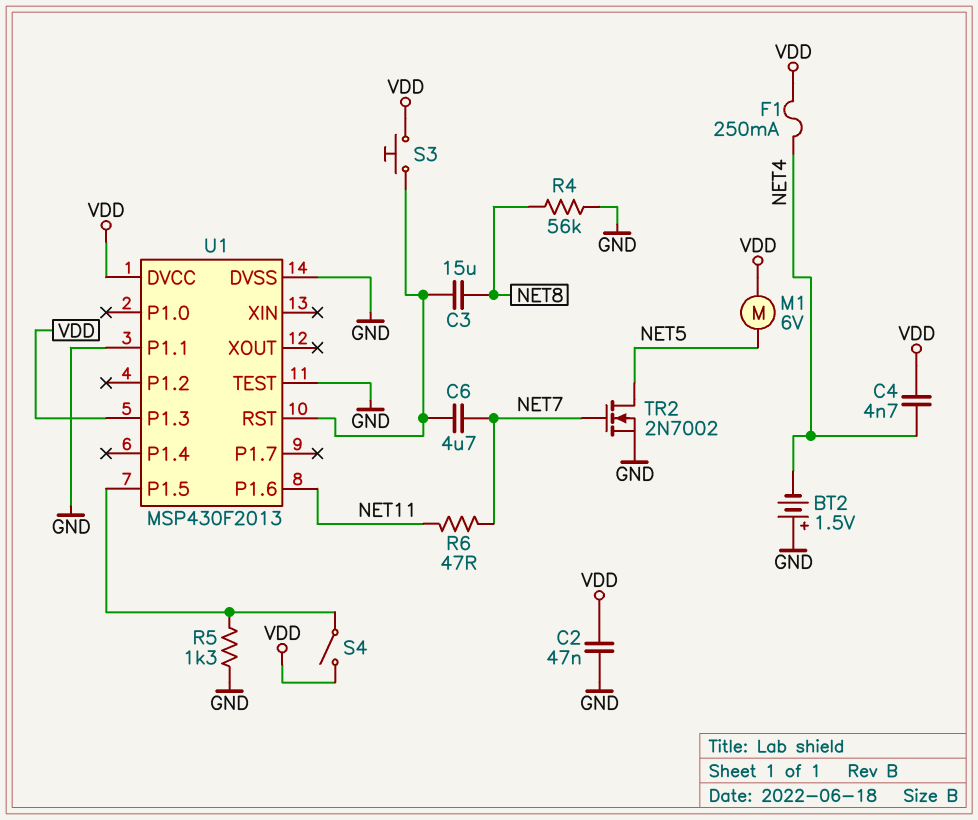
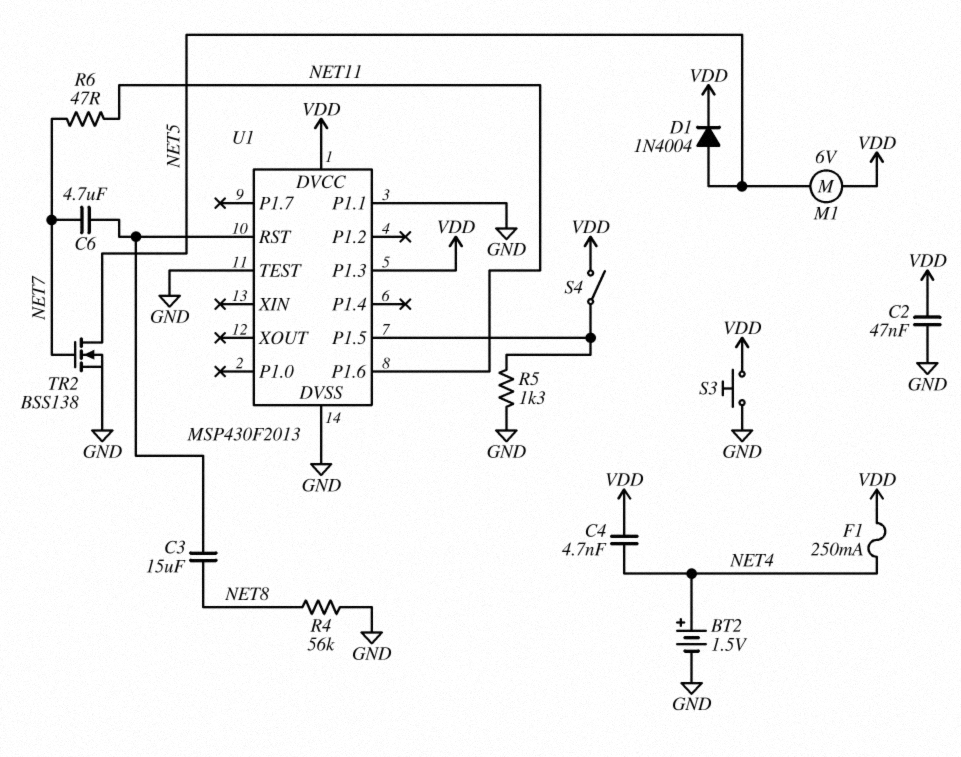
BT2: 1.5V (plus GND, minus NET4) -> 1.5V (plus NET4, minus GND)
D1: none -> diode 1N4004 (A NET5, K VDD)
S3: button (U1/RST, VDD) -> button (GND, VDD)
TR2: NMOS 2N7002 (G NET7, D NET5, S GND) -> NMOS BSS138 (G NET7, D NET5, S GND)

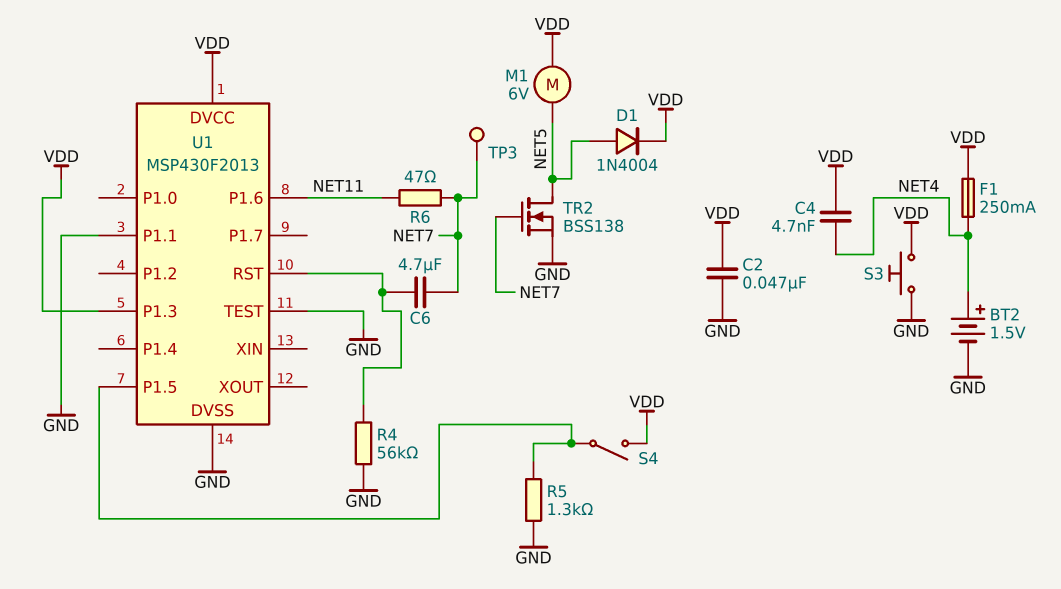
C3: 15uF (NET8, U1/RST) -> none
R4: 56k (GND, NET8) -> 56k (GND, U1/RST)
TP3: none -> test point (NET7)

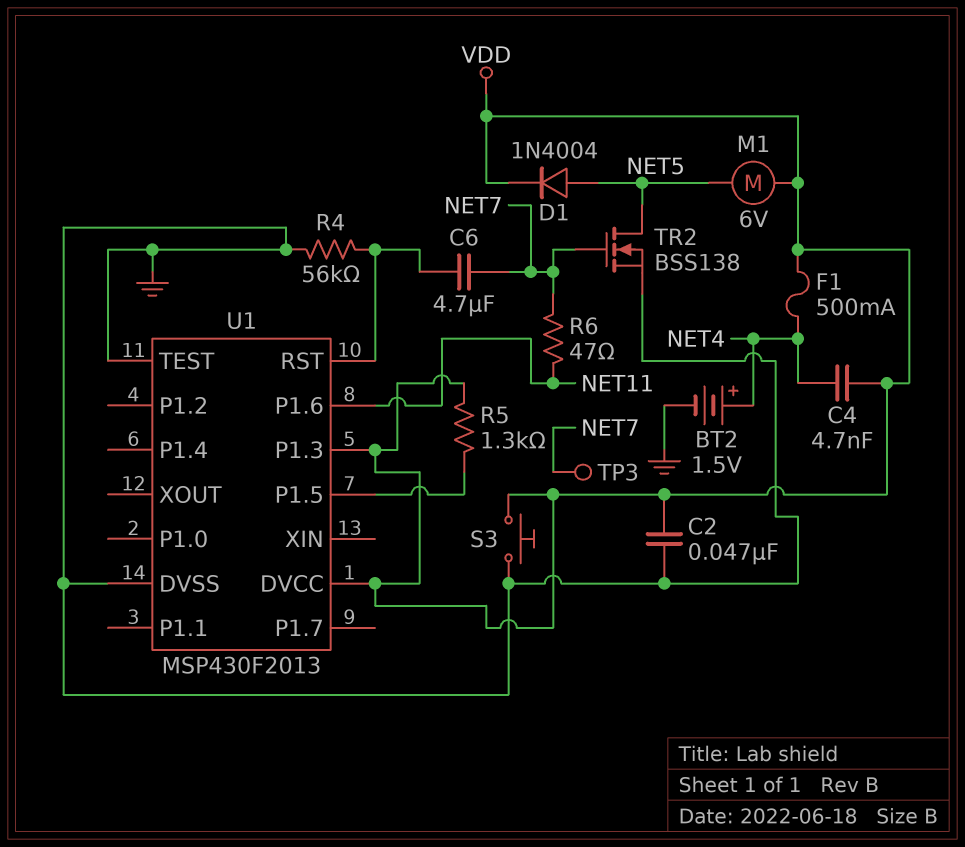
F1: 250mA (NET4, VDD) -> 500mA (NET4, VDD)
R5: 1.3k (GND, U1/P1.5) -> 1.3k (U1/P1.5, VDD)
S4: switch (U1/P1.5, VDD) -> none
U1 pin P1.1: GND -> none

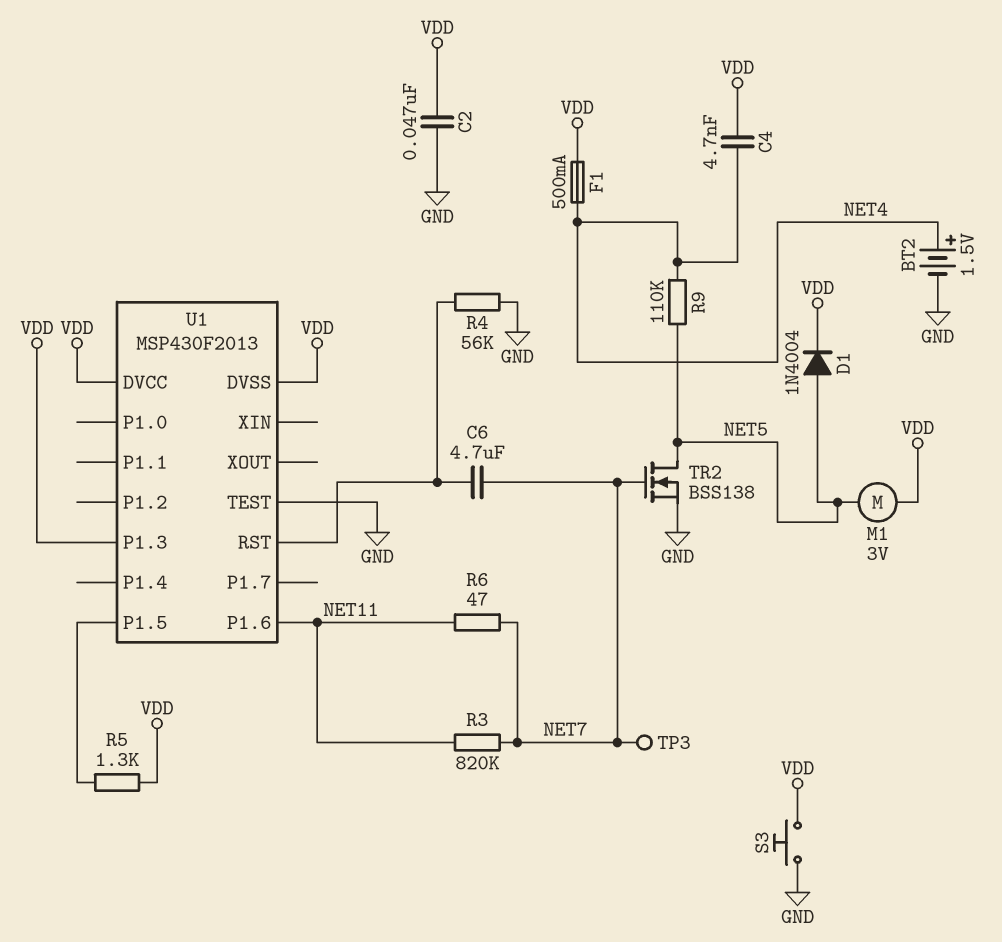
M1: motor 6V (NET5, VDD) -> motor 3V (NET5, VDD)
R3: none -> 820k (NET7, NET11)
R9: none -> 110k (NET4, NET5)
U1 pin DVSS: GND -> VDD

